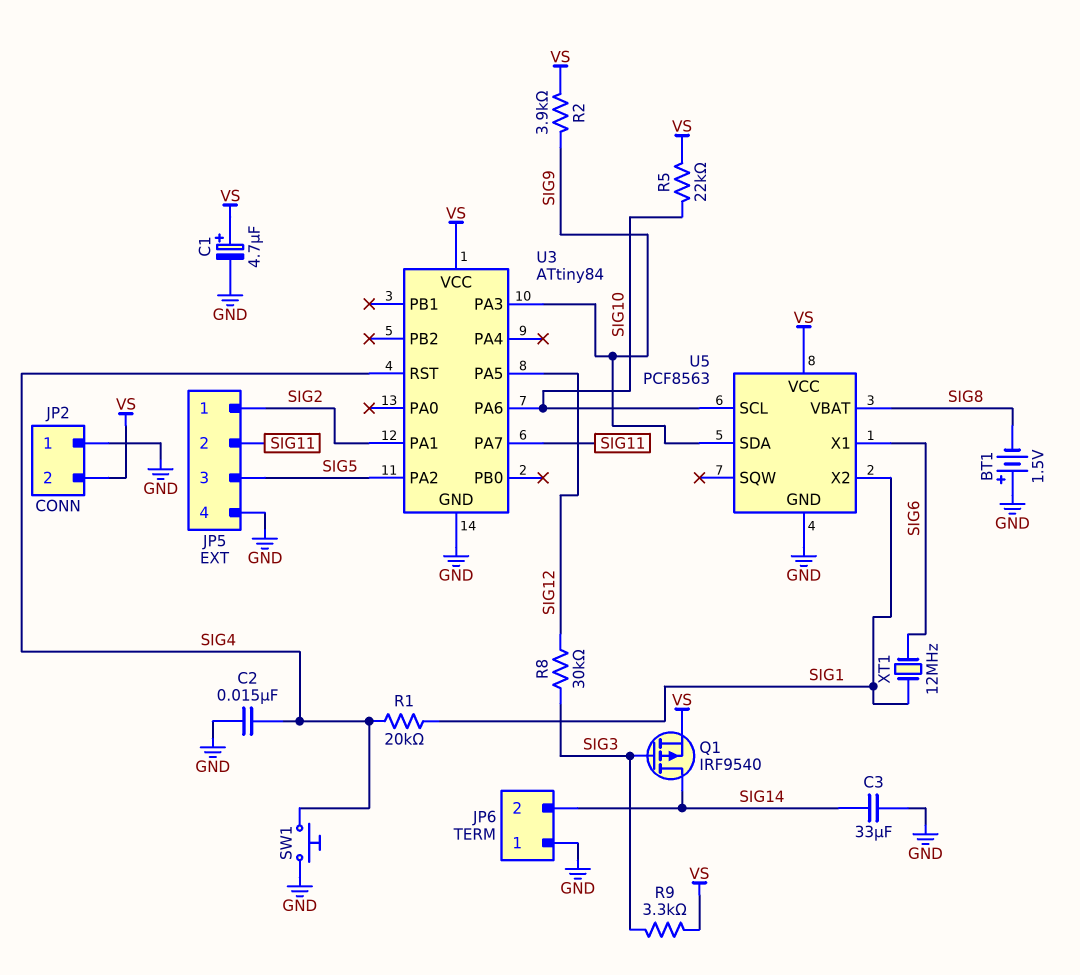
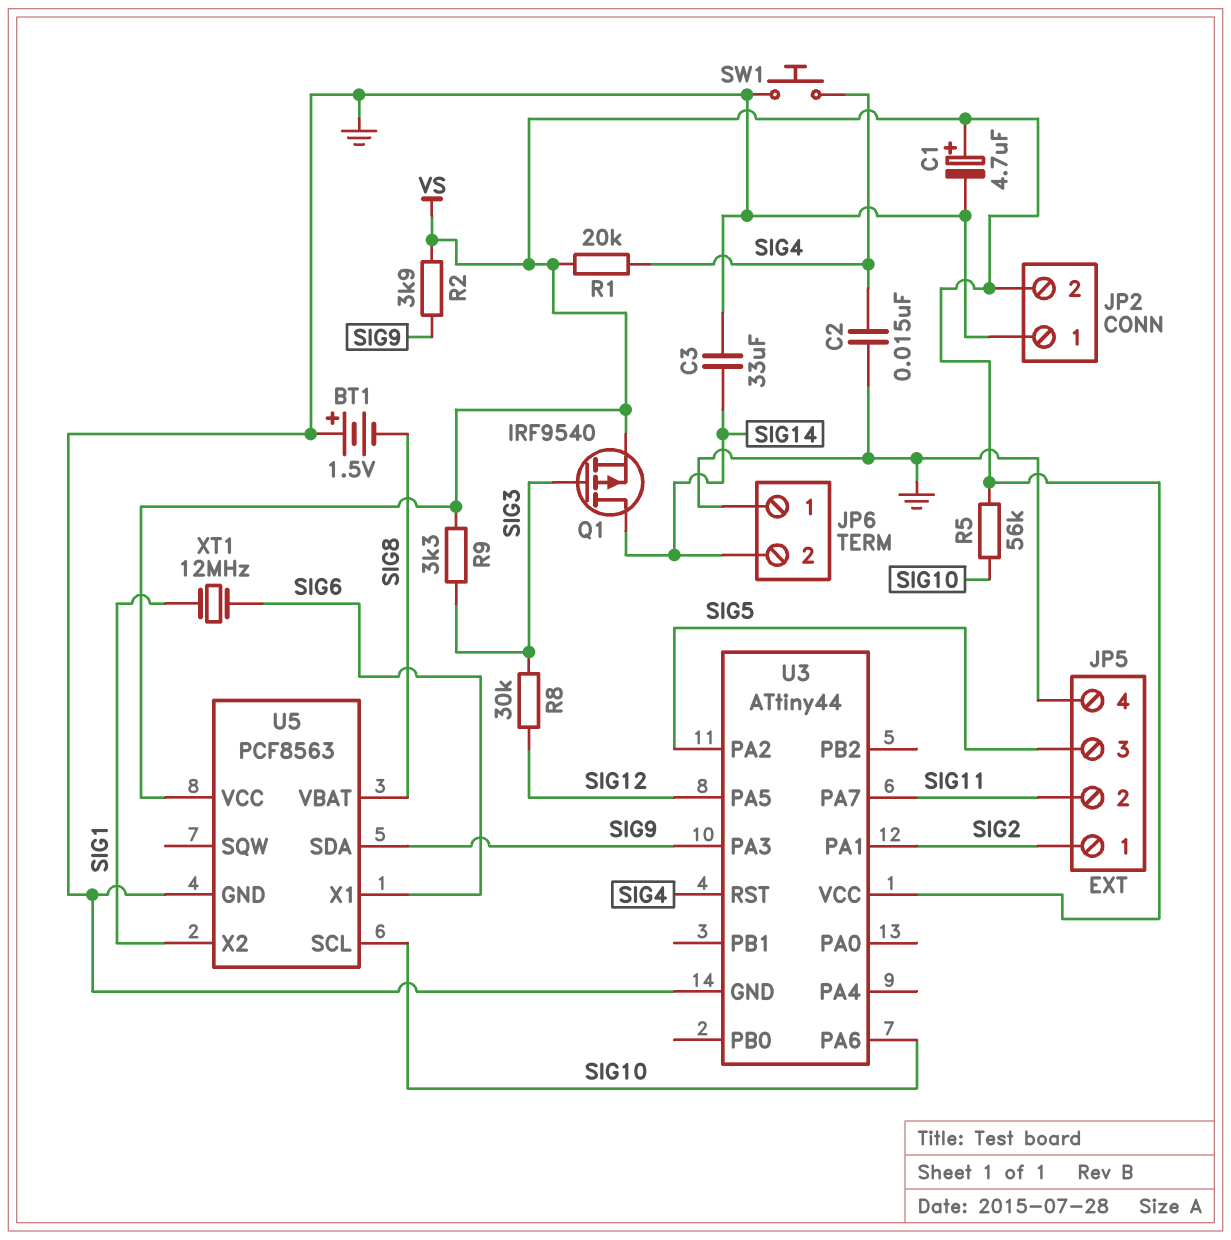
R1: 20k (SIG1, SIG4) -> 20k (SIG4, VS)
R5: 22k (SIG10, VS) -> 56k (SIG10, VS)
U3: ATtiny84 -> ATtiny44

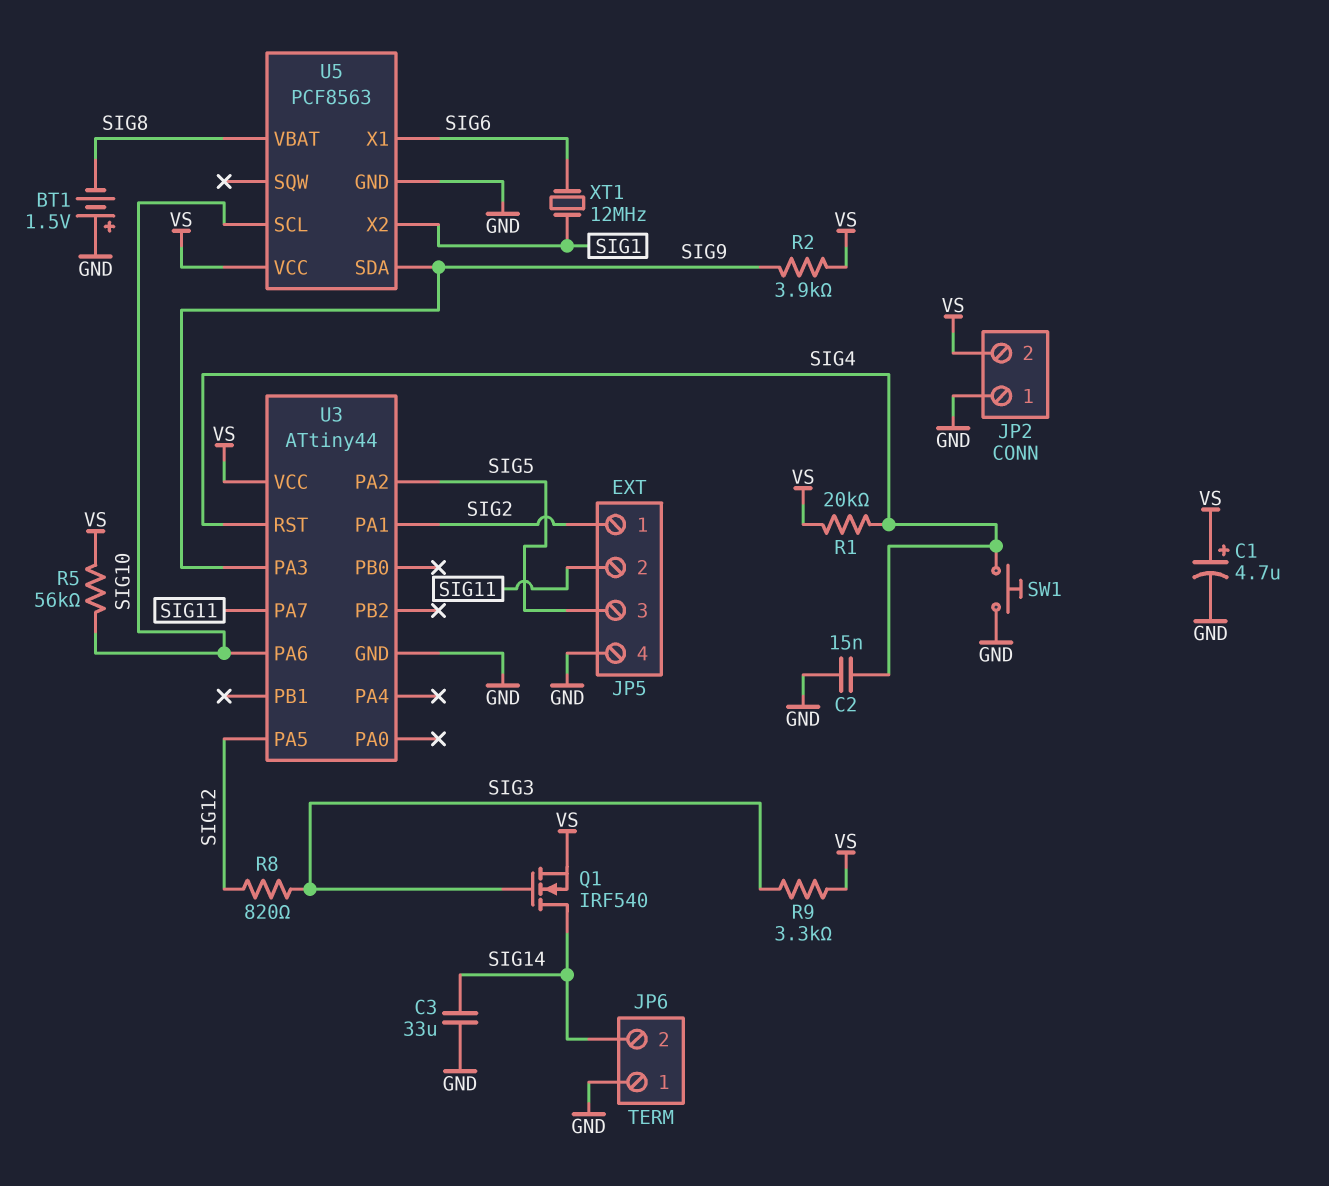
Q1: PMOS IRF9540 (G SIG3, D SIG14, S VS) -> NMOS IRF540 (G SIG3, D SIG14, S VS)
R8: 30k (SIG3, SIG12) -> 820 (SIG3, SIG12)

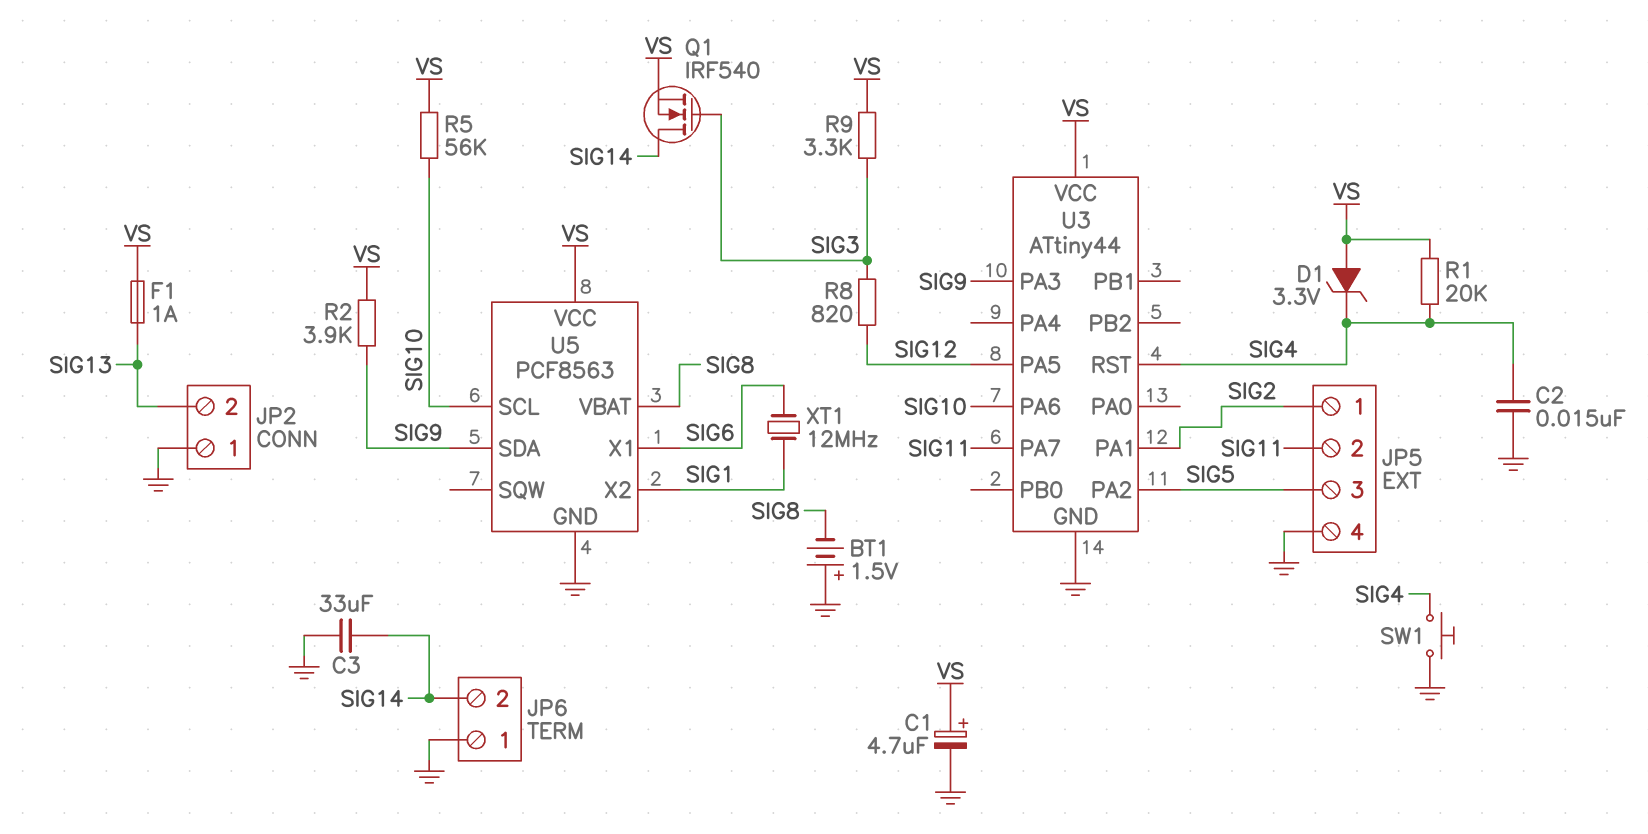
D1: none -> zener 3.3V (A VS, K SIG4)
F1: none -> 1A (SIG13, VS)
JP2 pin 2: VS -> SIG13

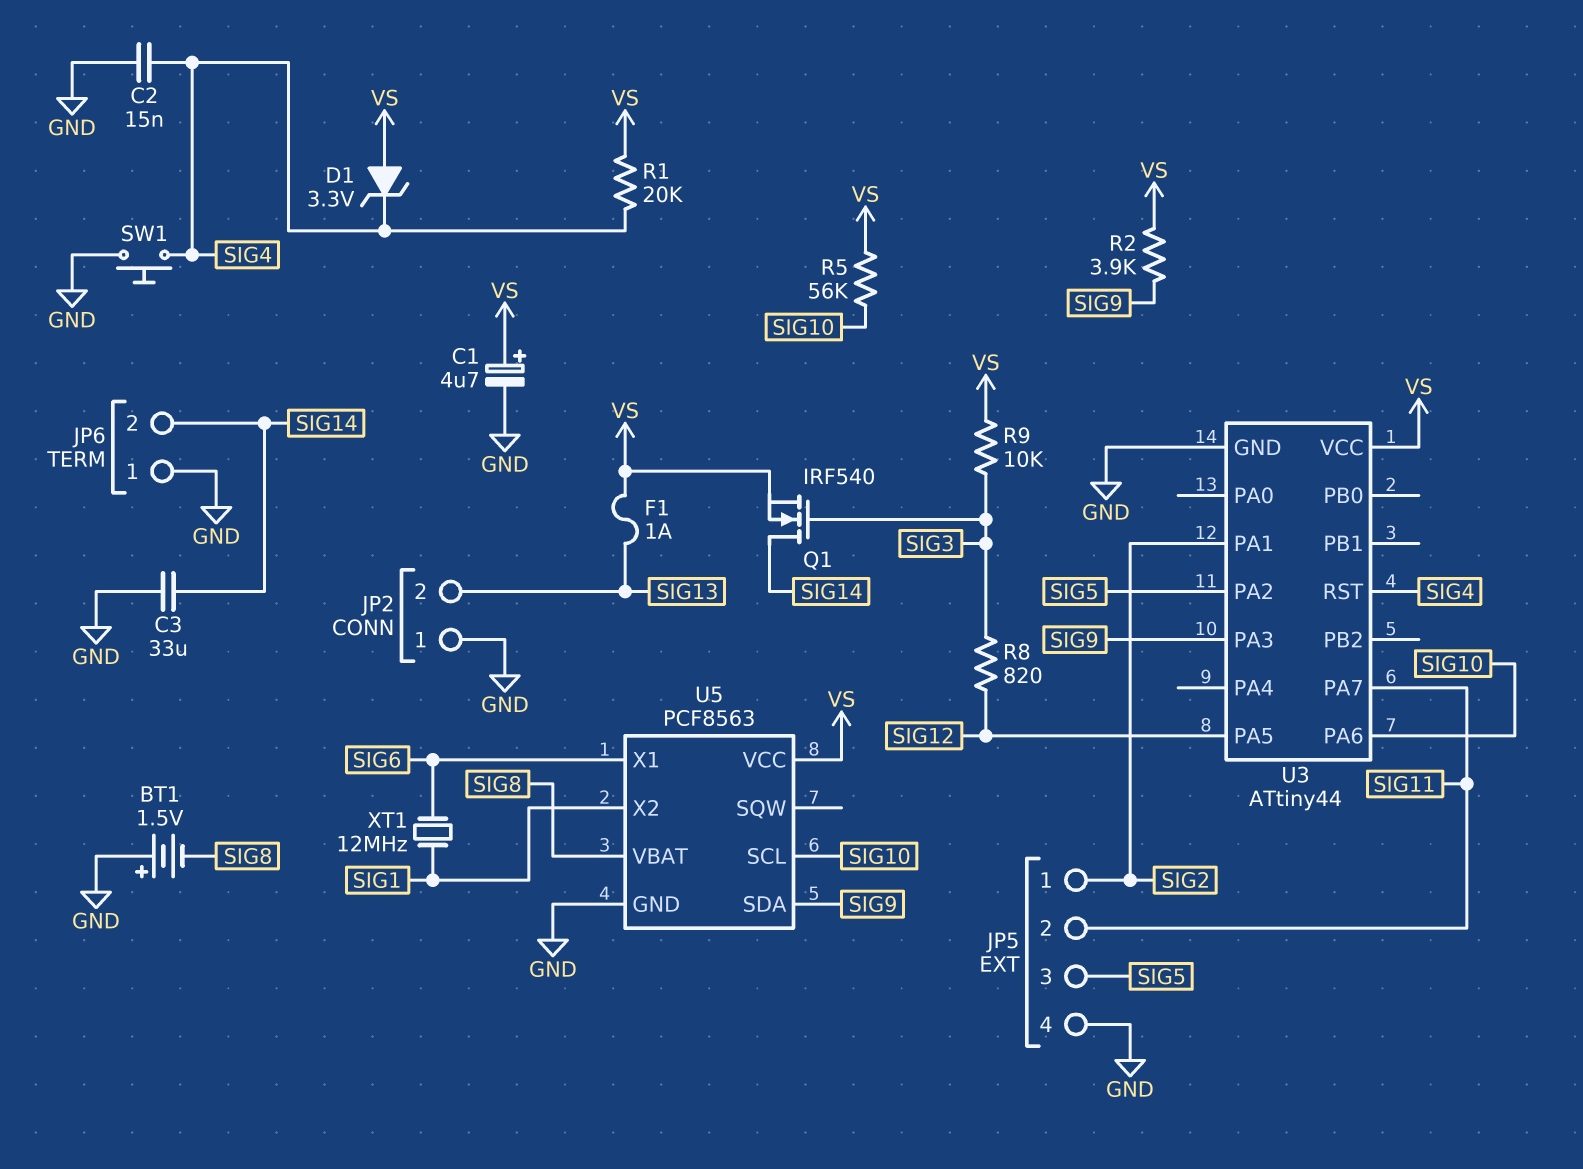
R9: 3.3k (SIG3, VS) -> 10k (SIG3, VS)

